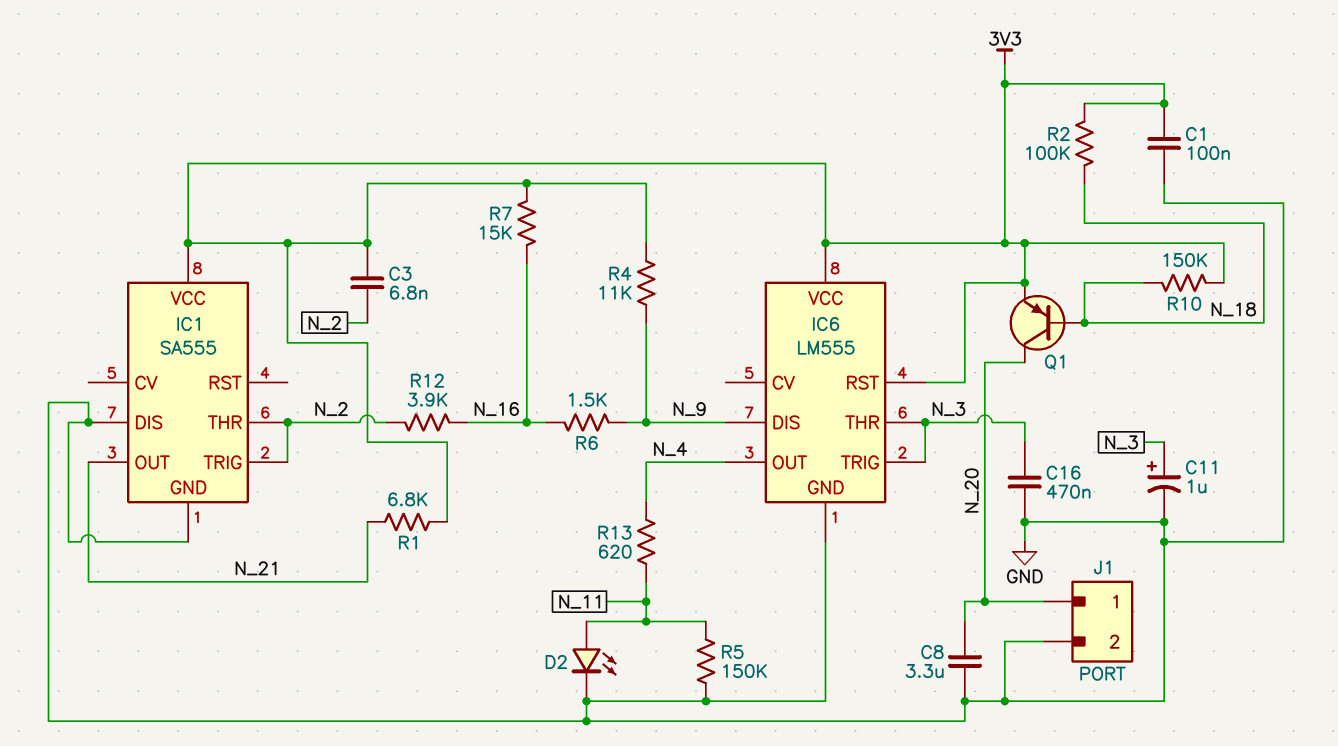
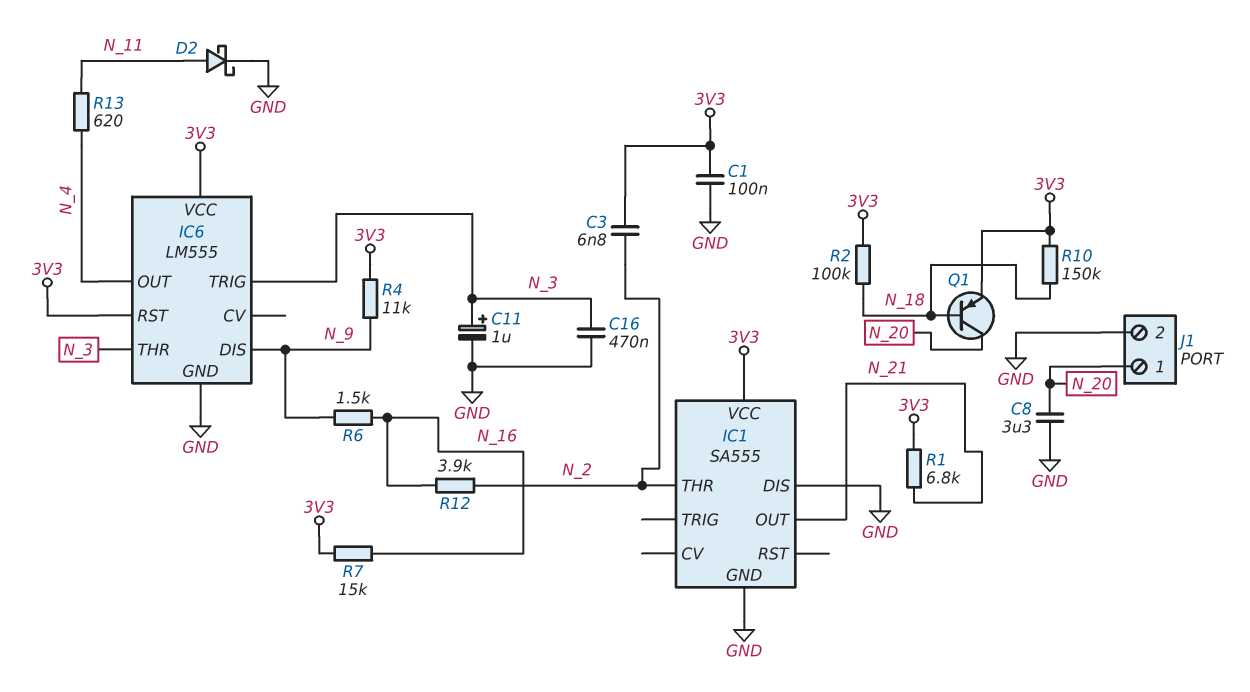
D2: LED (A N_11, K GND) -> schottky (A N_11, K GND)
IC1 pin TRIG: N_2 -> none
R5: 150k (GND, N_11) -> none

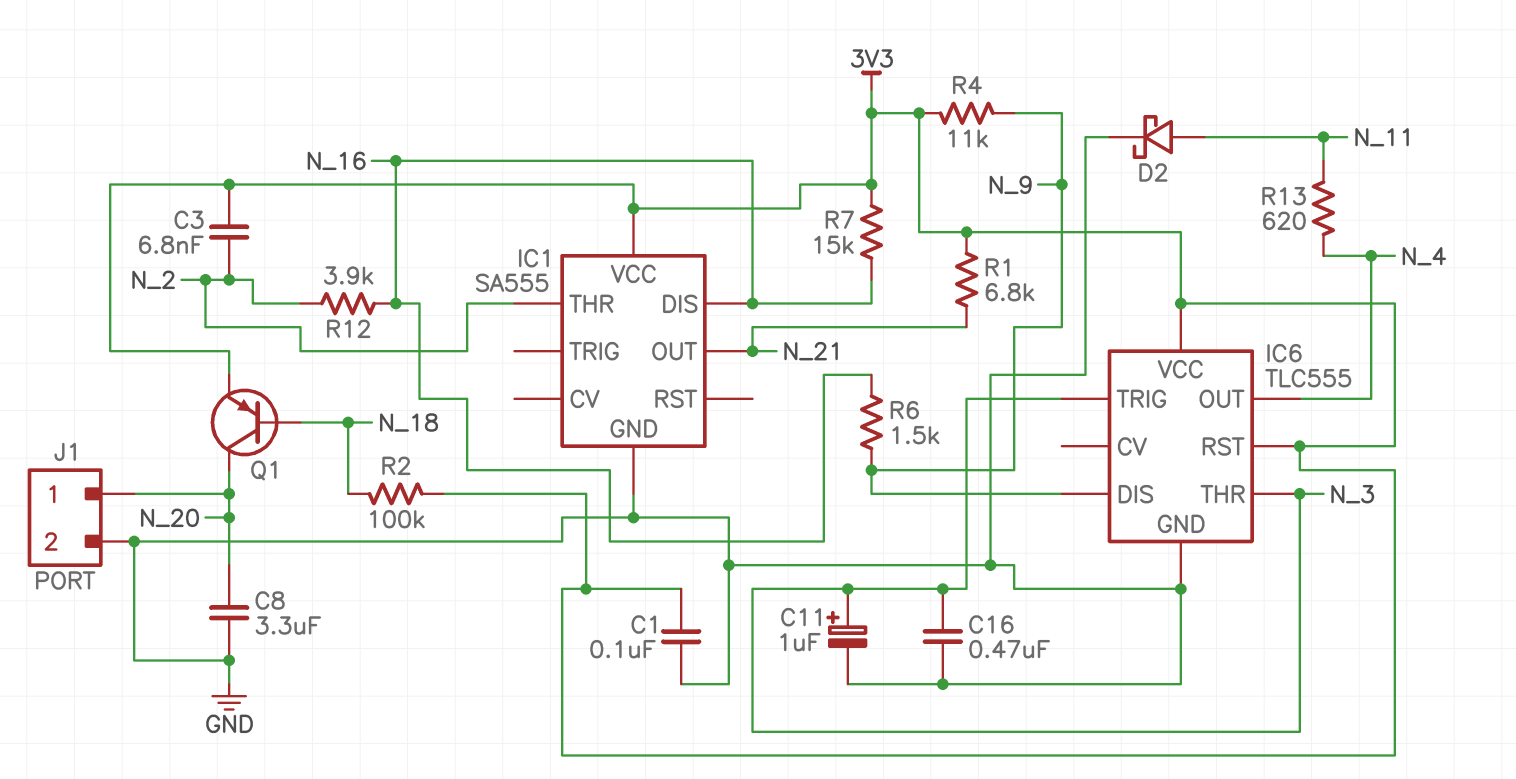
IC1 pin DIS: GND -> N_16
IC6: LM555 -> TLC555
R10: 150k (3V3, N_18) -> none

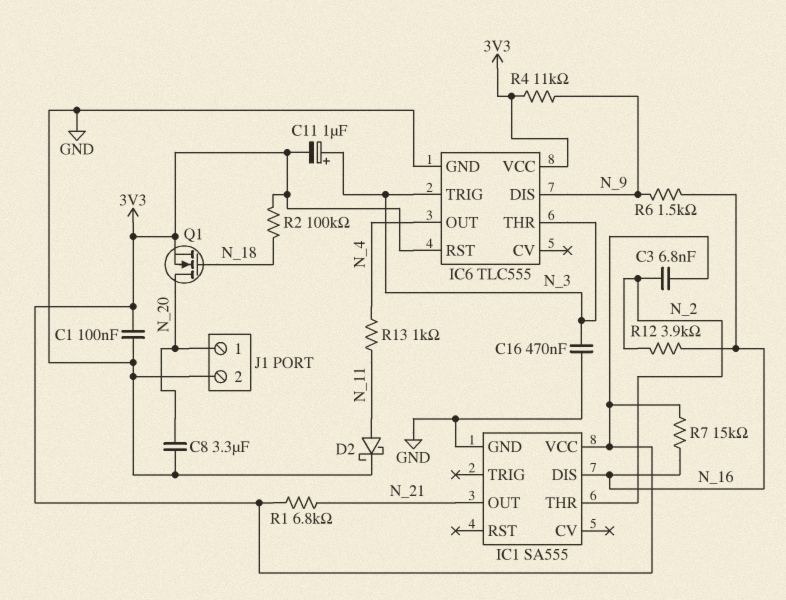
C11: 1uF (plus N_3, minus GND) -> 1uF (plus N_3, minus 3V3)
Q1: PNP (B N_18, C N_20, E 3V3) -> NMOS (G N_18, D N_20, S 3V3)
R13: 620 (N_4, N_11) -> 1k (N_4, N_11)

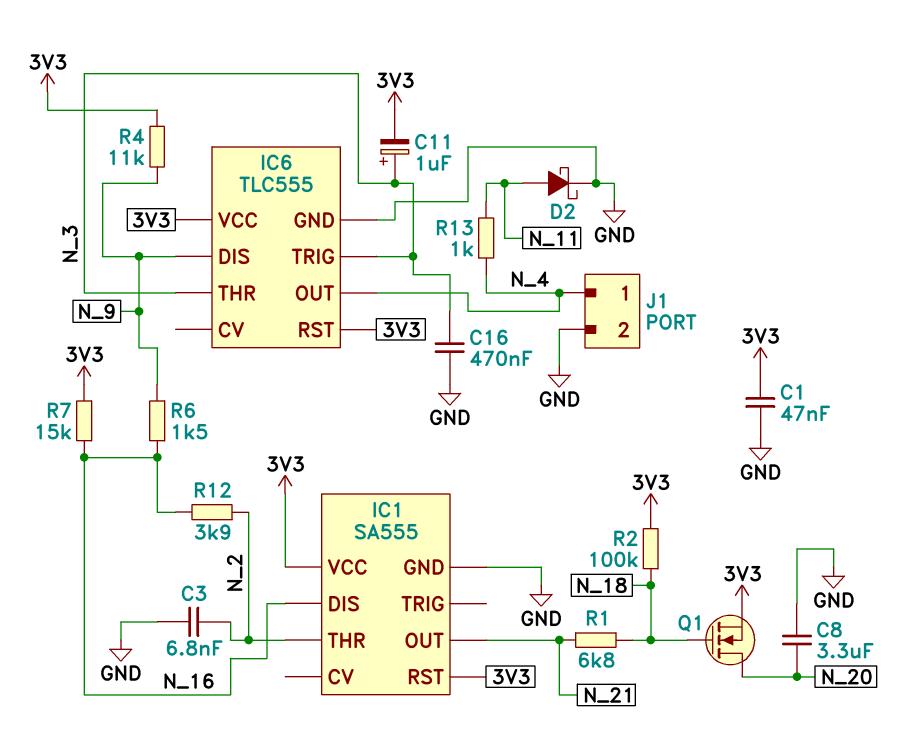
C1: 100nF (3V3, GND) -> 47nF (3V3, GND)
C3: 6.8nF (3V3, N_2) -> 6.8nF (GND, N_2)
IC1 pin RST: none -> 3V3
J1 pin 1: N_20 -> N_4
R1: 6.8k (3V3, N_21) -> 6.8k (N_18, N_21)

